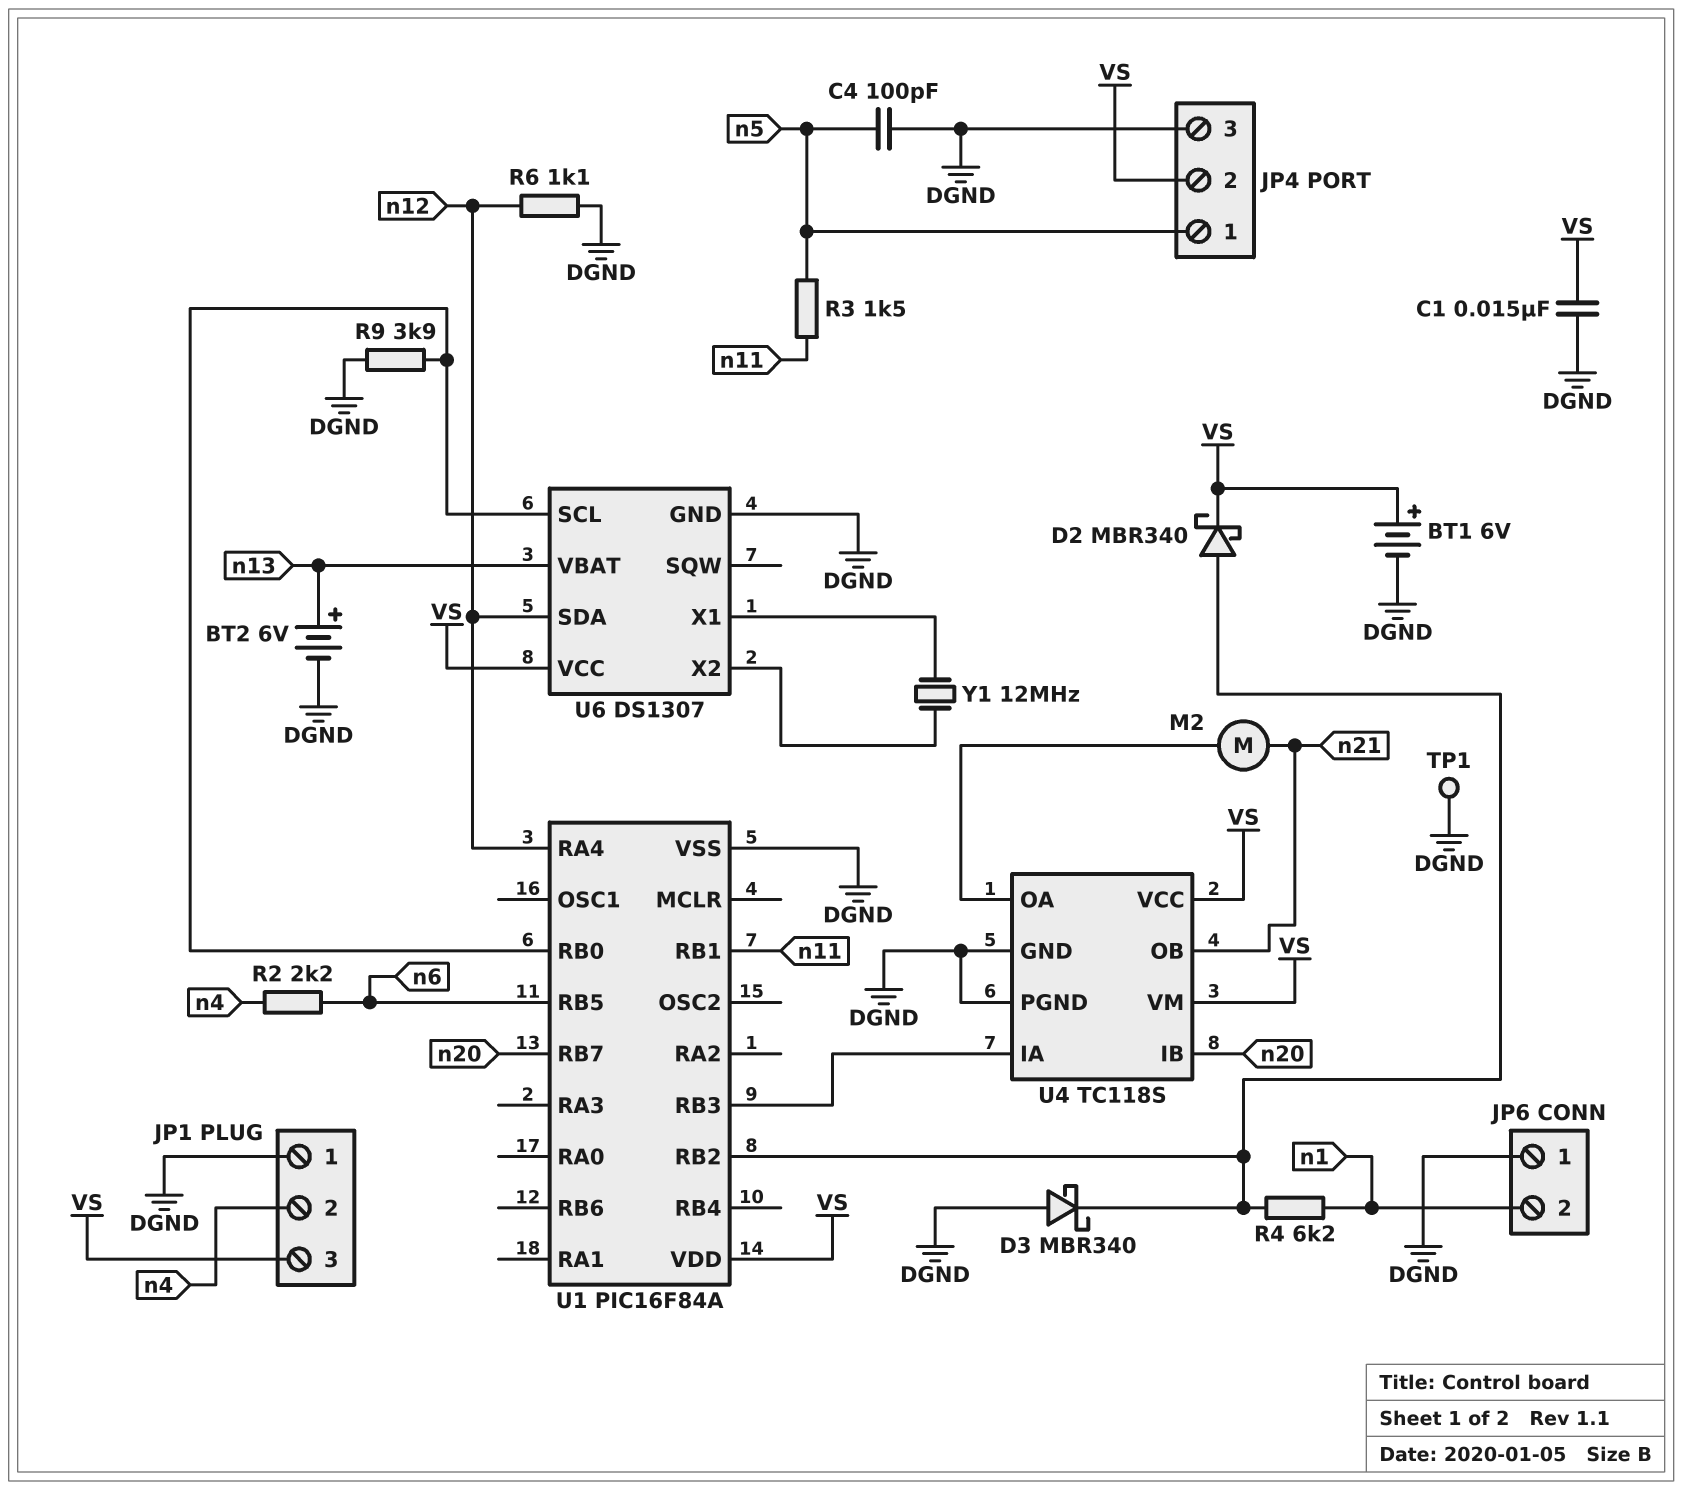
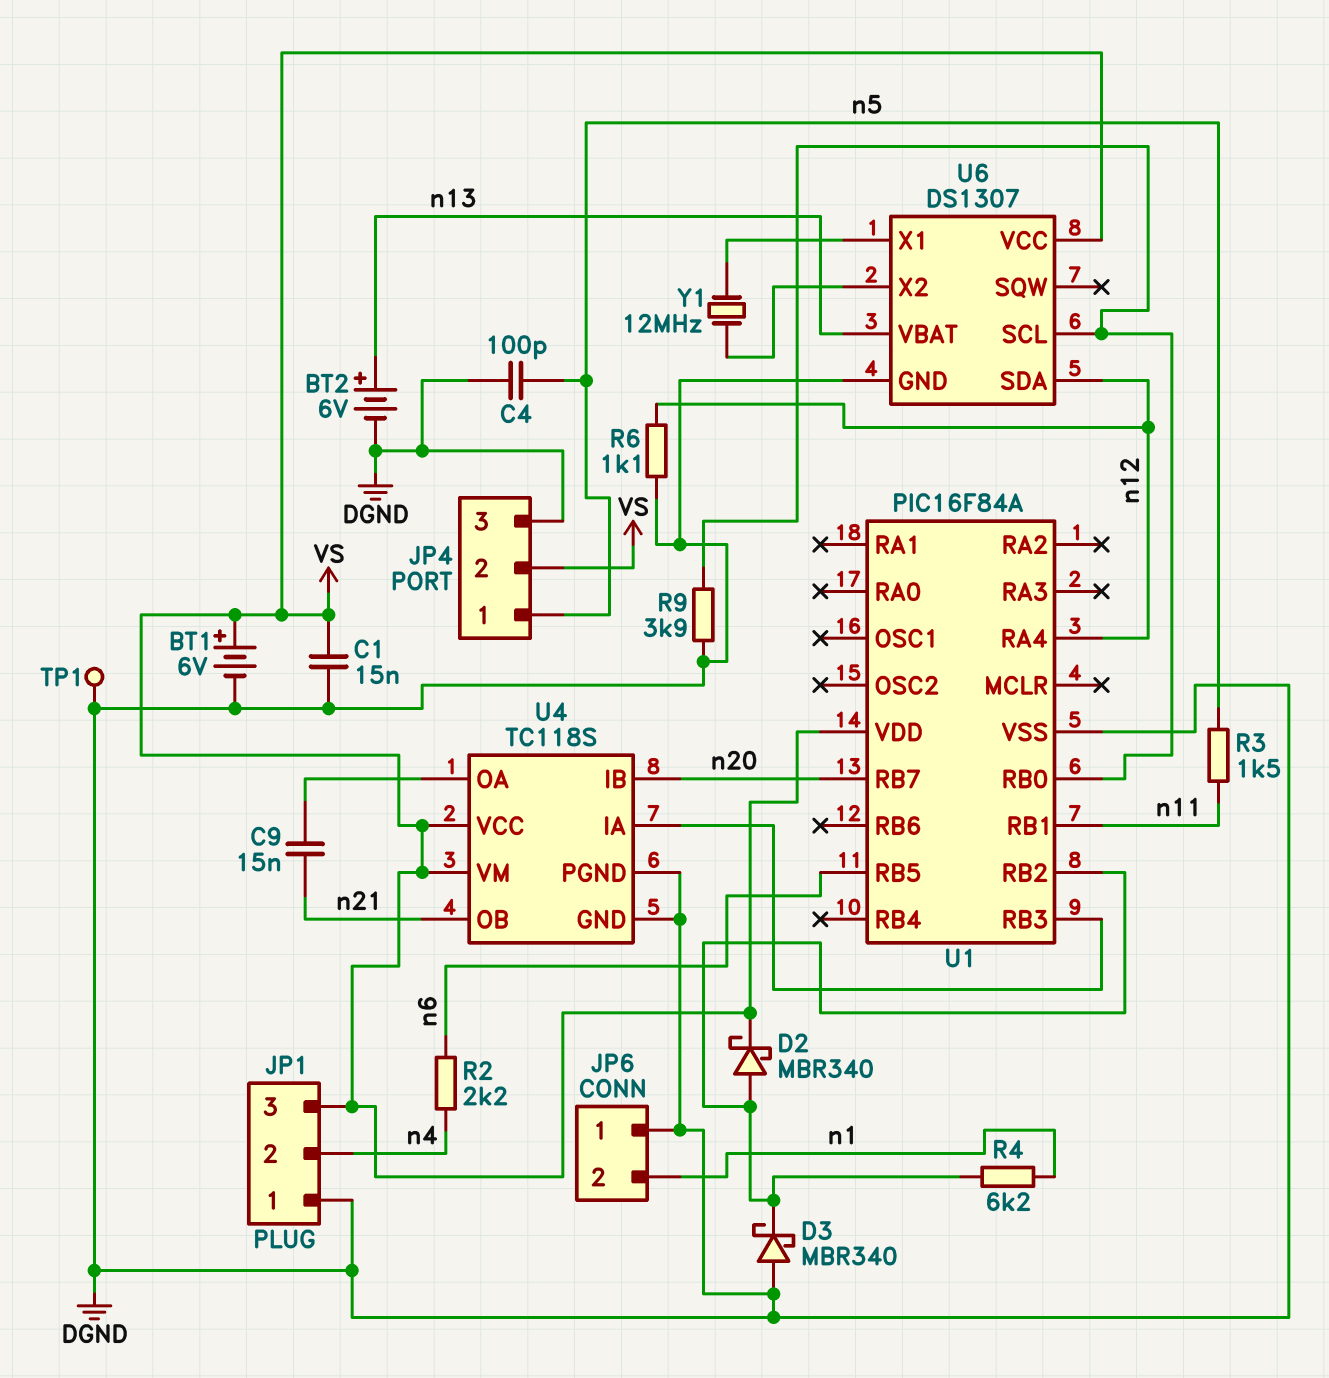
C9: none -> 15nF (U4/OA, n21)
M2: motor (U4/OA, n21) -> none

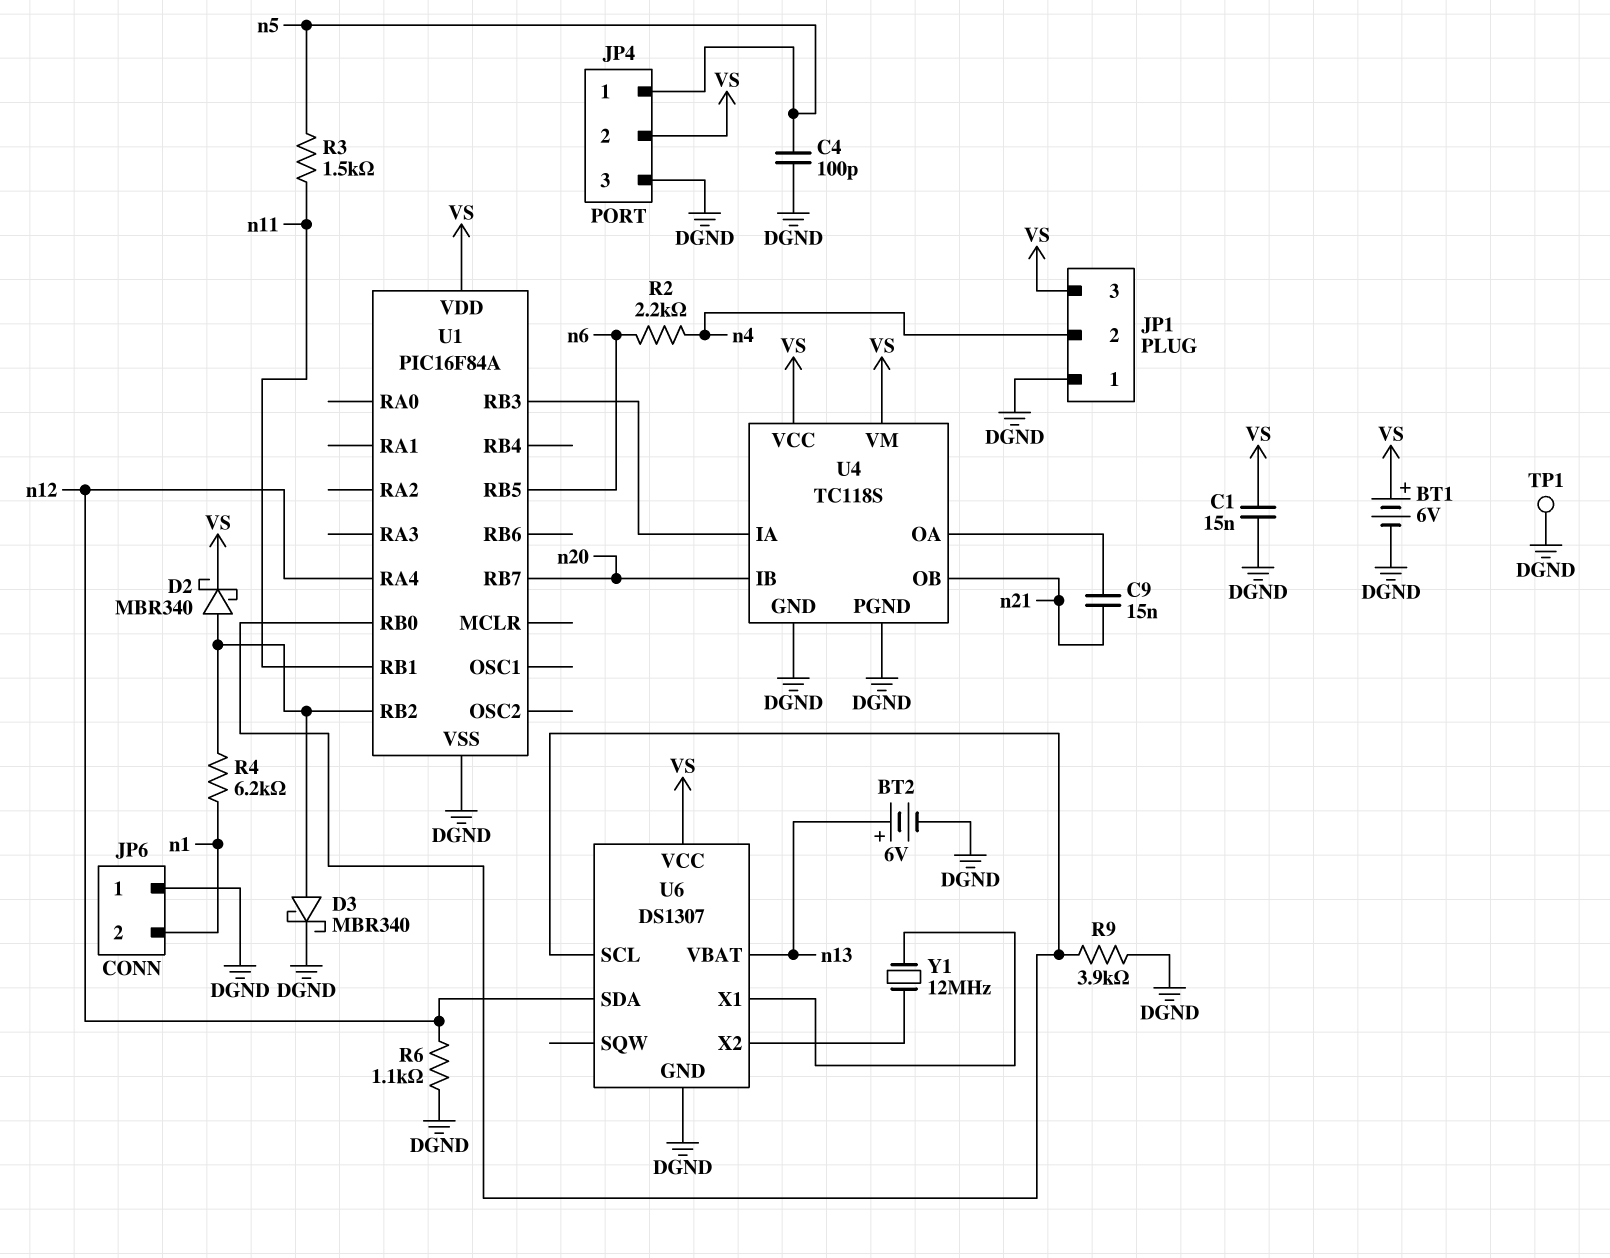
D3: schottky MBR340 (A DGND, K U1/RB2) -> schottky MBR340 (A U1/RB2, K DGND)

